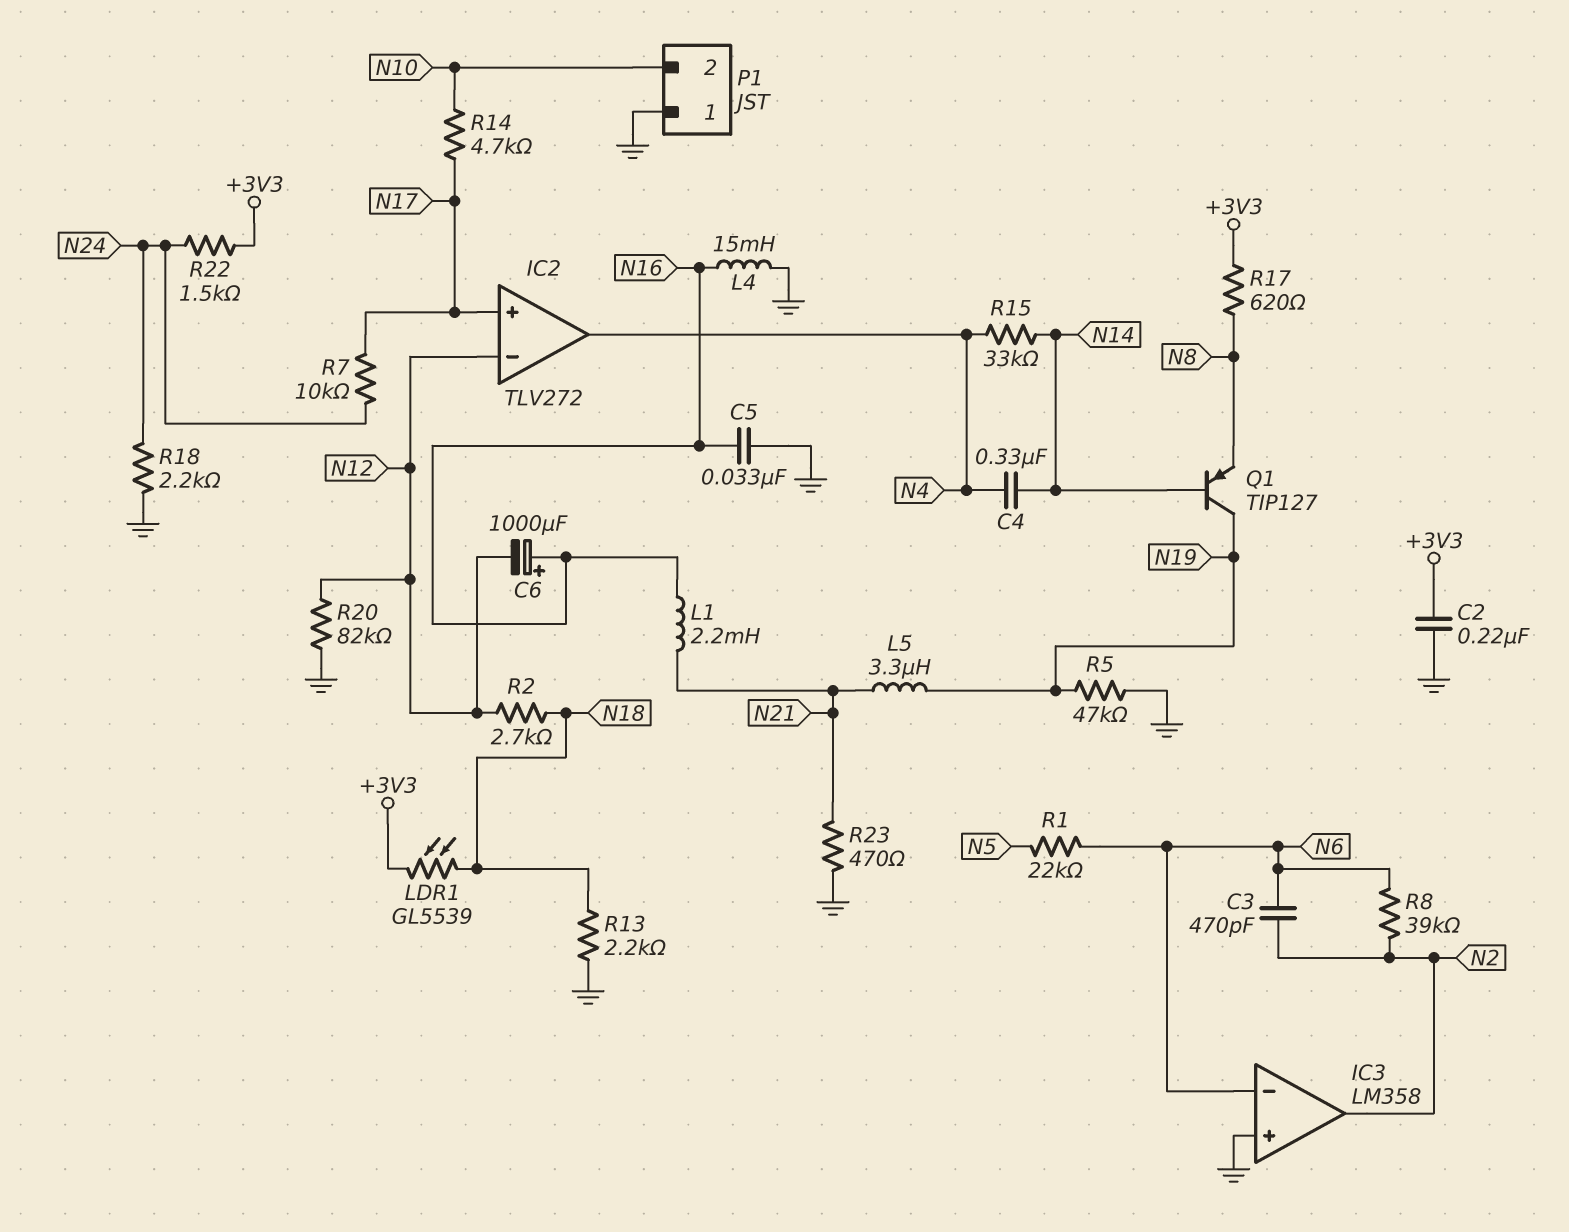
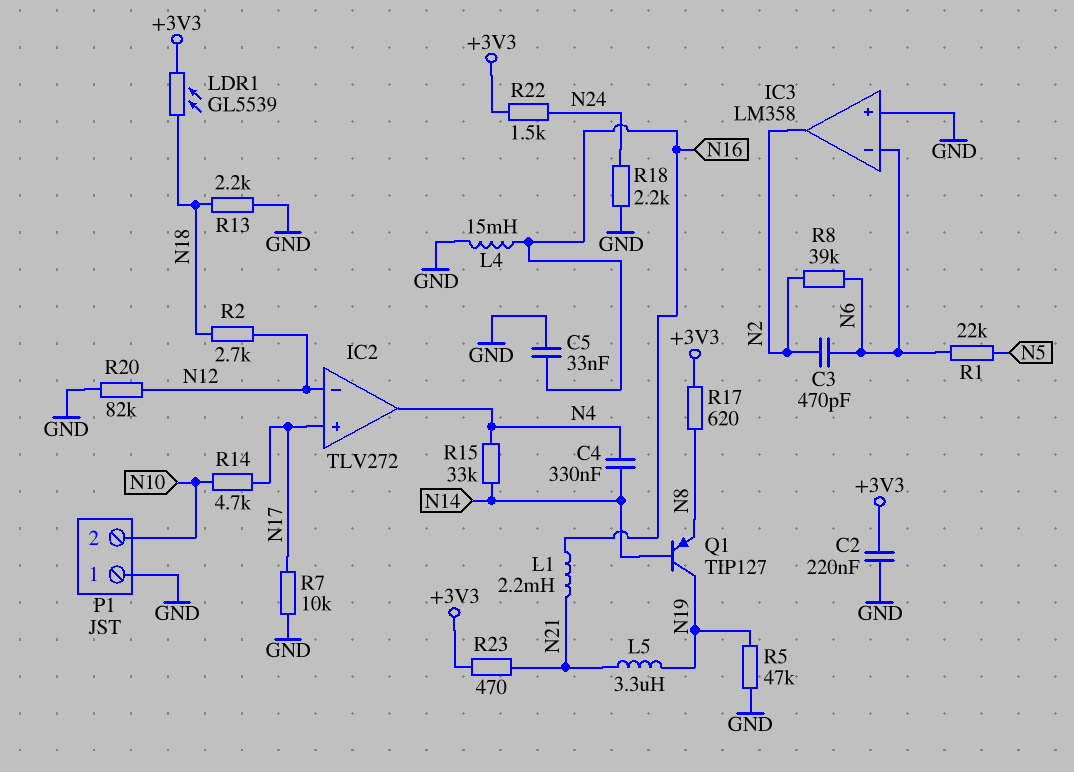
C6: 1000uF (plus N16, minus N12) -> none
R7: 10k (N17, N24) -> 10k (GND, N17)
R23: 470 (GND, N21) -> 470 (+3V3, N21)

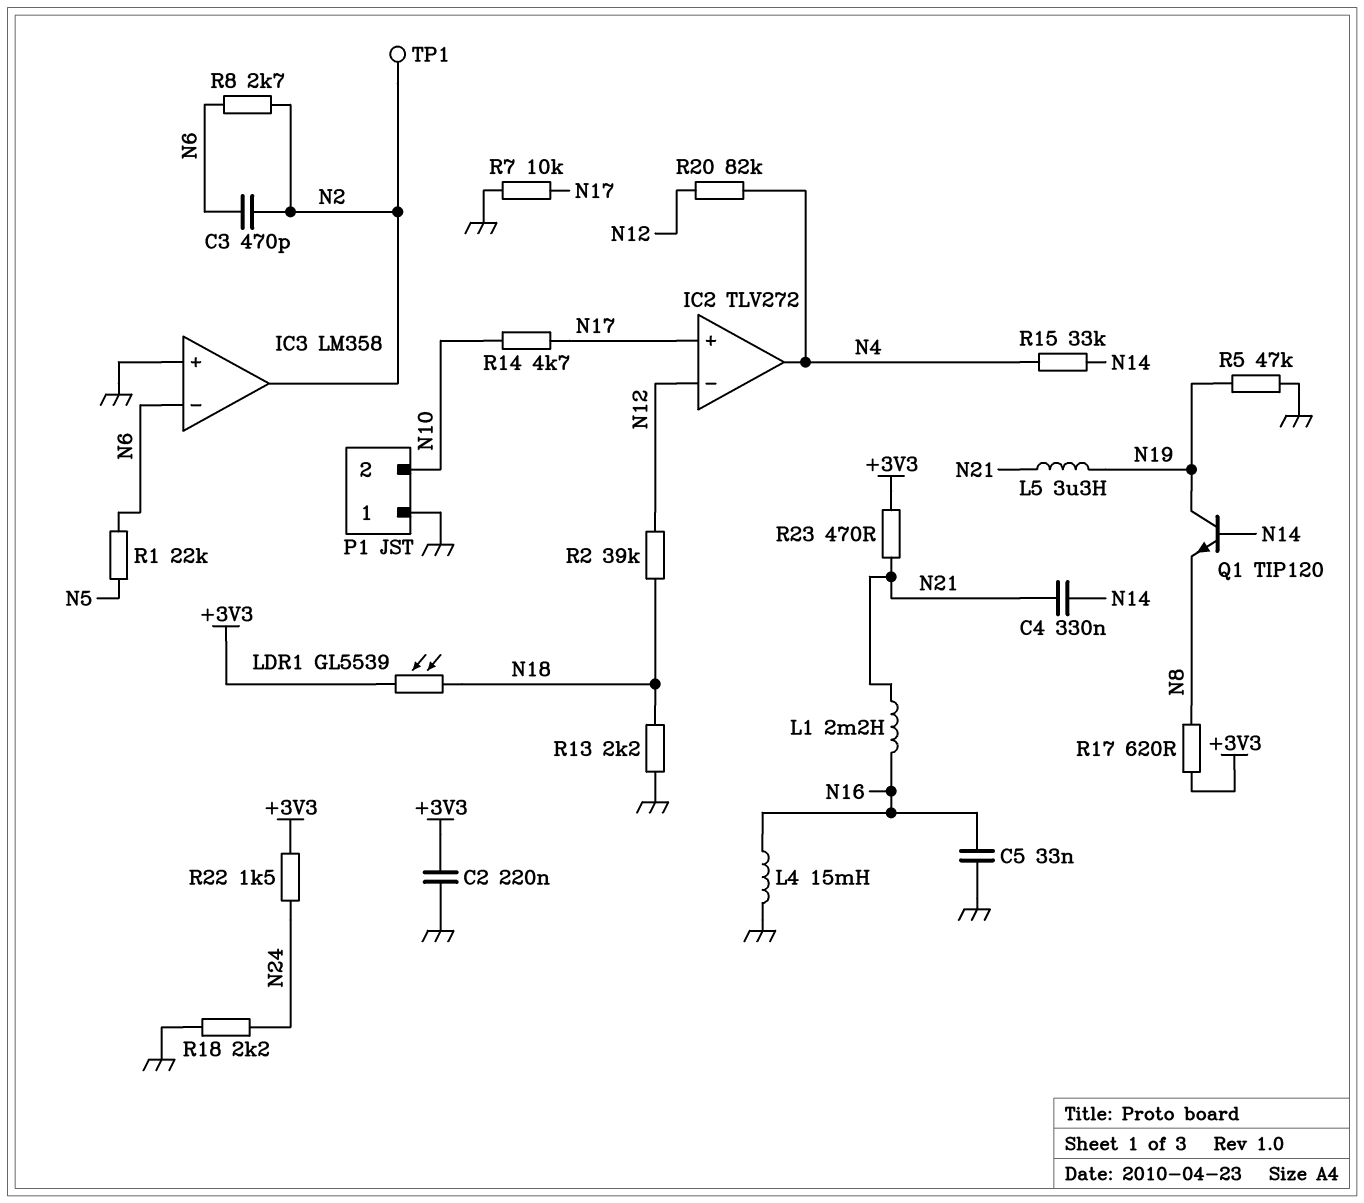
C4: 330nF (N4, N14) -> 330nF (N14, N21)
Q1: PNP TIP127 (B N14, C N19, E N8) -> NPN TIP120 (B N14, C N19, E N8)
R2: 2.7k (N12, N18) -> 39k (N12, N18)
R8: 39k (N2, N6) -> 2.7k (N2, N6)
R20: 82k (GND, N12) -> 82k (N4, N12)
TP1: none -> test point (N2)

